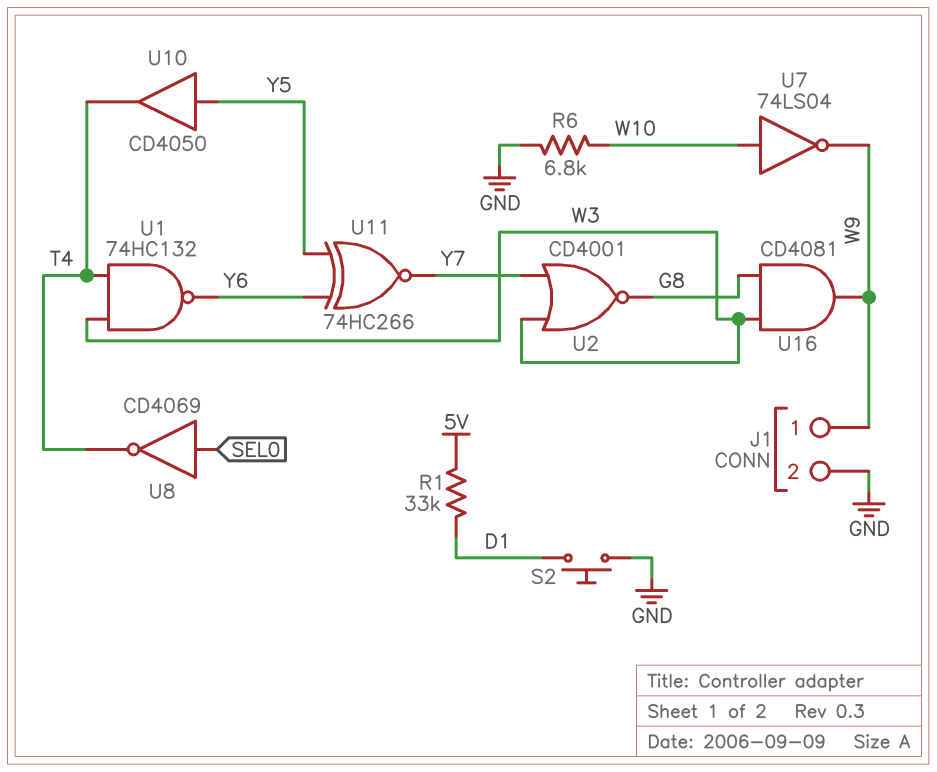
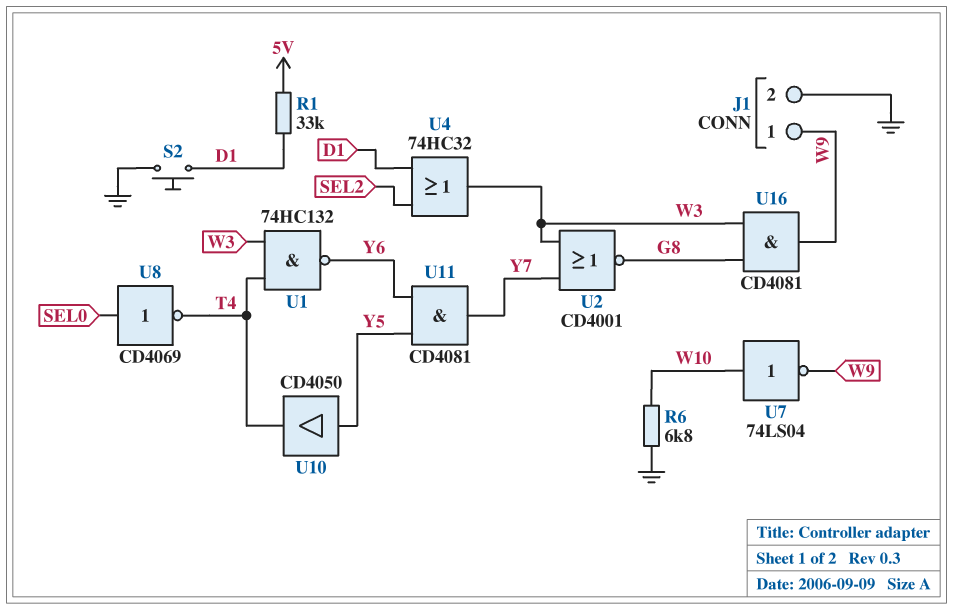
U4: none -> OR 74HC32 (in D1, in SEL2, out W3)
U11: XNOR 74HC266 (in Y5, in Y6, out Y7) -> AND CD4081 (in Y5, in Y6, out Y7)

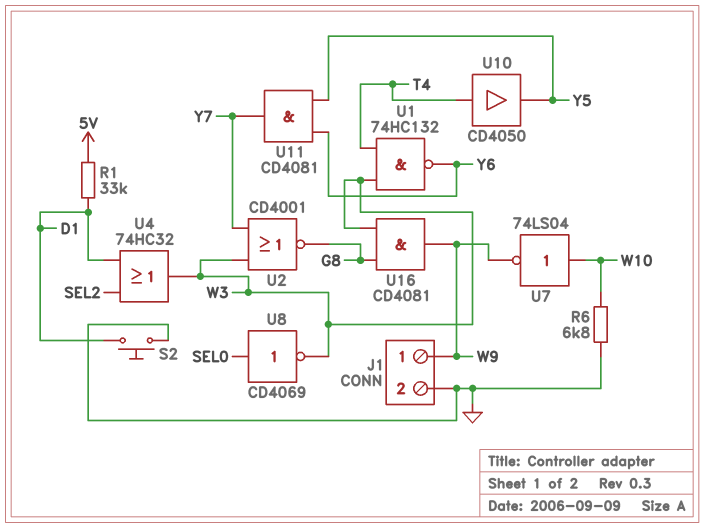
U8: NOT CD4069 (in SEL0, out T4) -> NOT CD4069 (in SEL0, out W3)
U10: buffer CD4050 (in Y5, out T4) -> buffer CD4050 (in T4, out Y5)

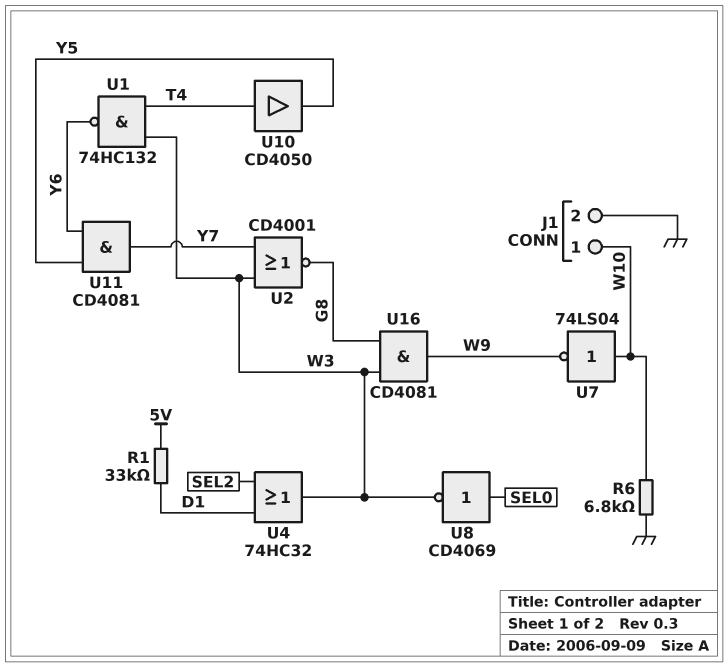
J1 pin 1: W9 -> W10
S2: button (D1, GND) -> none

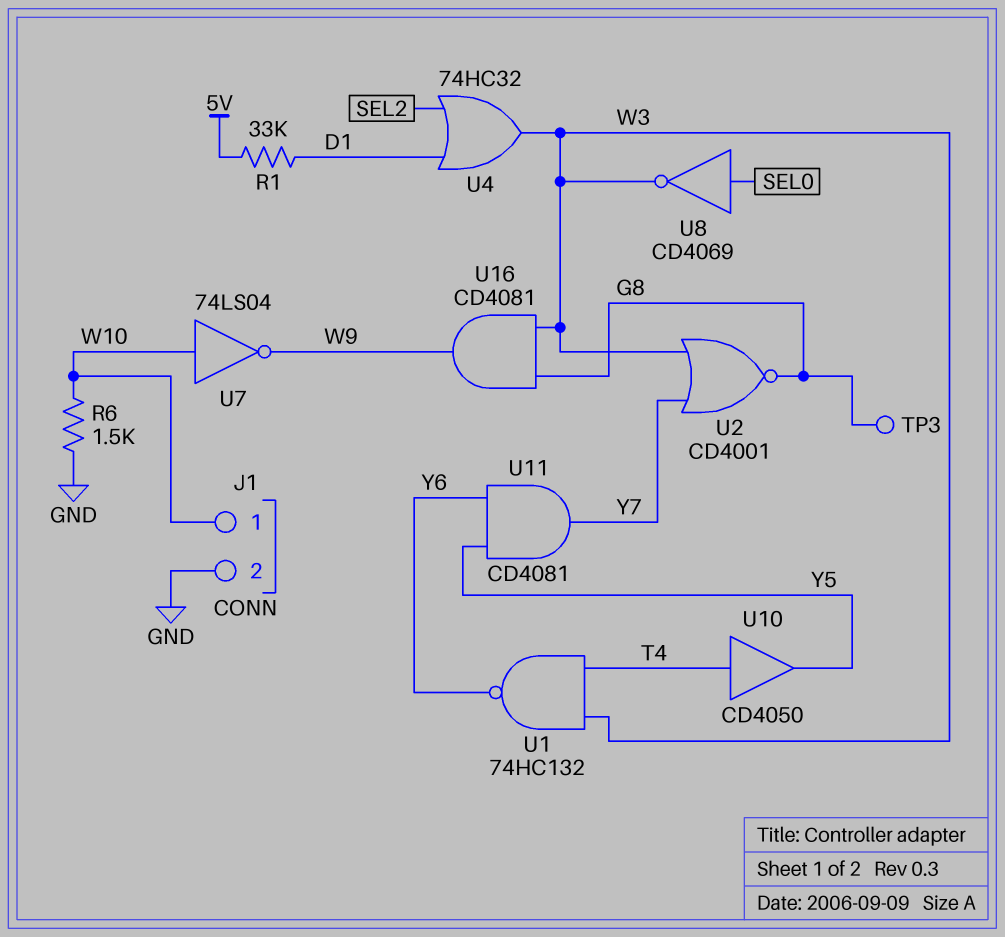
R6: 6.8k (GND, W10) -> 1.5k (GND, W10)
TP3: none -> test point (G8)

